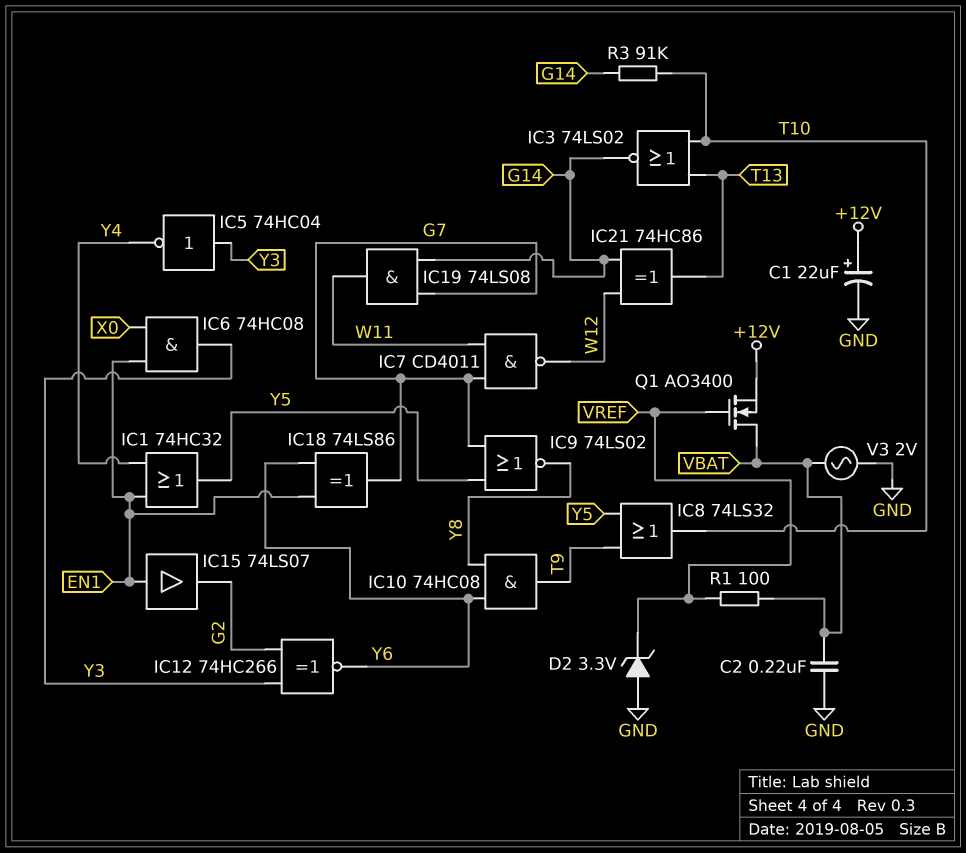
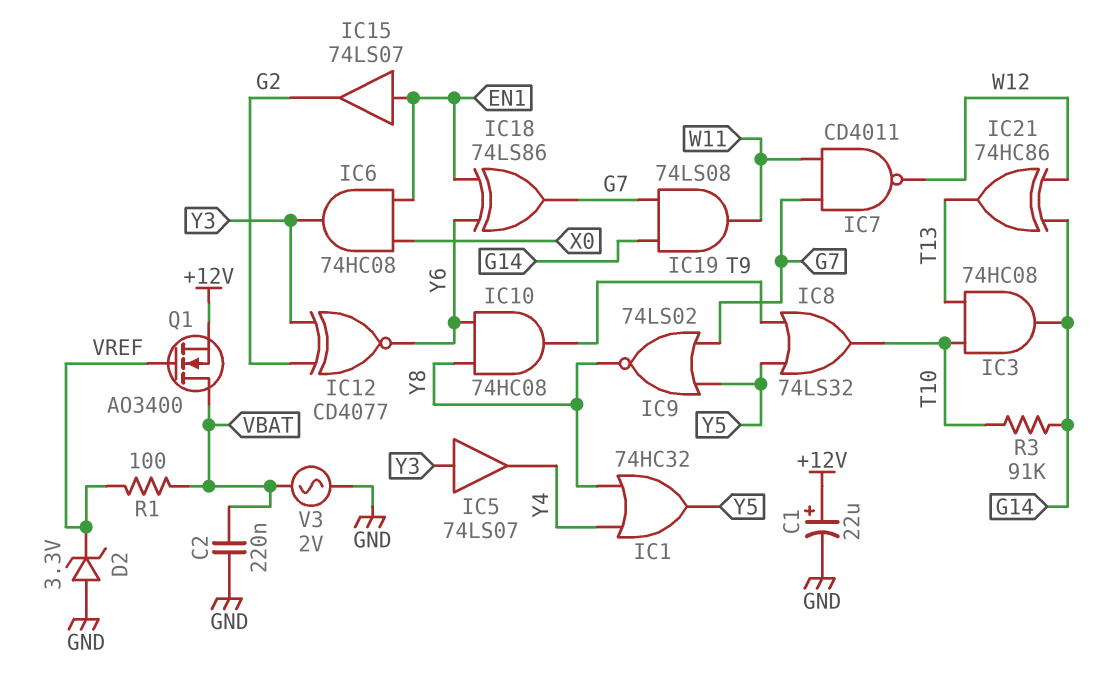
IC1: OR 74HC32 (in EN1, in Y4, out Y5) -> OR 74HC32 (in Y4, in Y8, out Y5)
IC3: NOR 74LS02 (in T10, in T13, out G14) -> AND 74HC08 (in T10, in T13, out G14)
IC5: NOT 74HC04 (in Y3, out Y4) -> buffer 74LS07 (in Y3, out Y4)
IC12: XNOR 74HC266 (in G2, in Y3, out Y6) -> XNOR CD4077 (in G2, in Y3, out Y6)

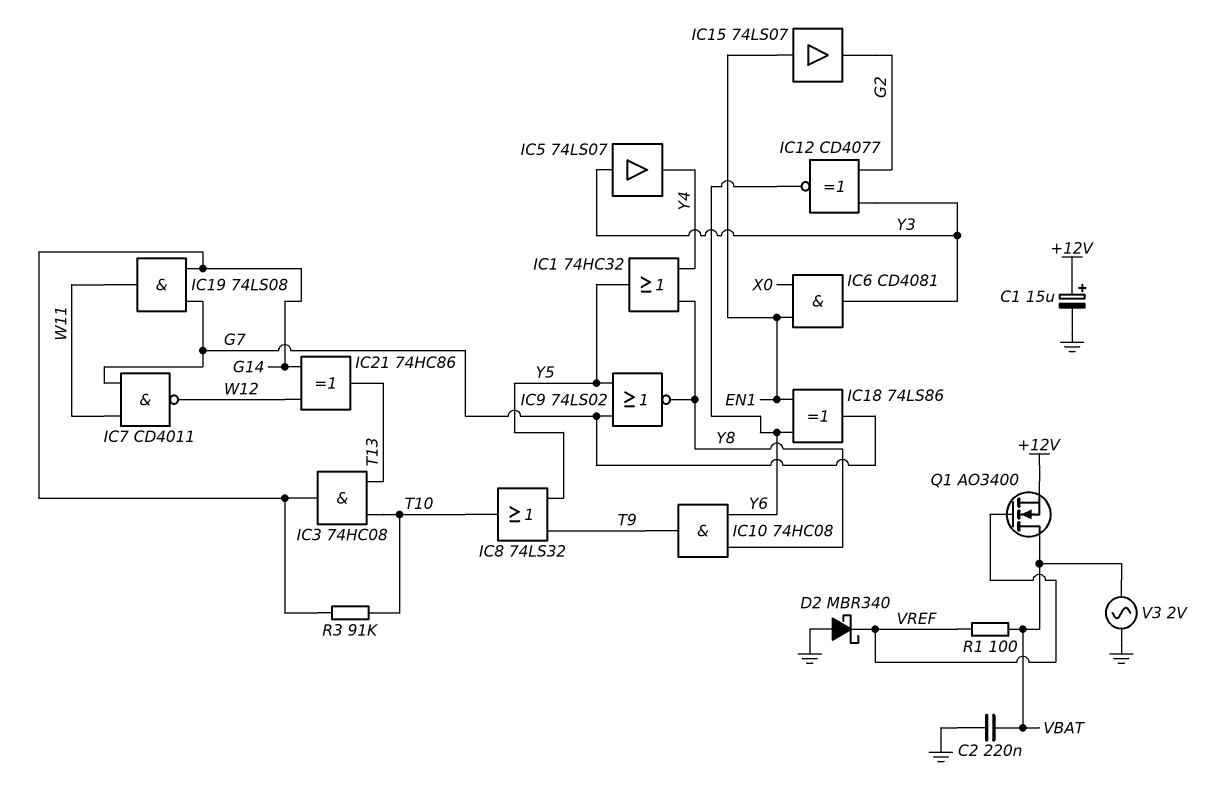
C1: 22uF (plus +12V, minus GND) -> 15uF (plus +12V, minus GND)
D2: zener 3.3V (A GND, K VREF) -> schottky MBR340 (A GND, K VREF)
IC6: AND 74HC08 (in EN1, in X0, out Y3) -> AND CD4081 (in EN1, in X0, out Y3)

